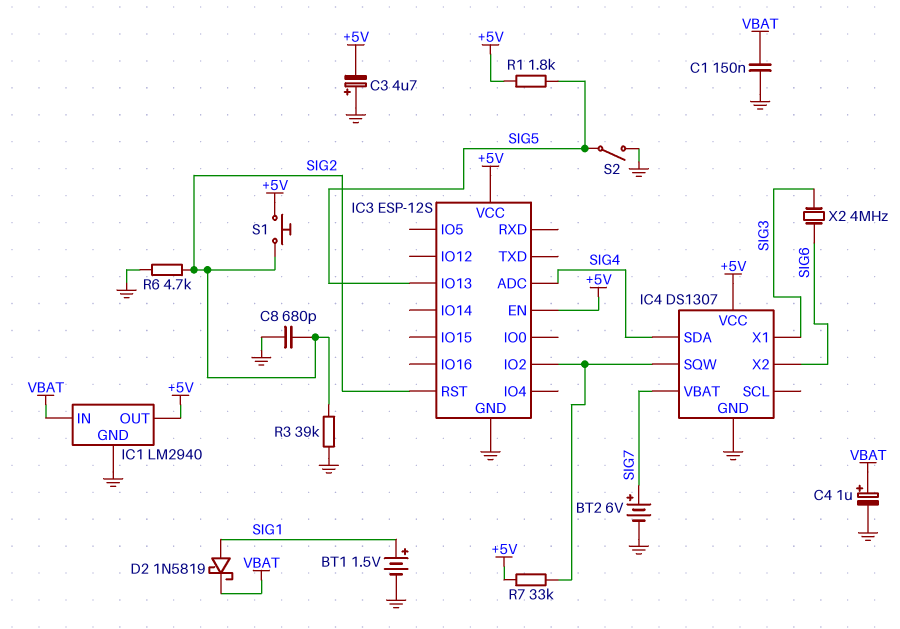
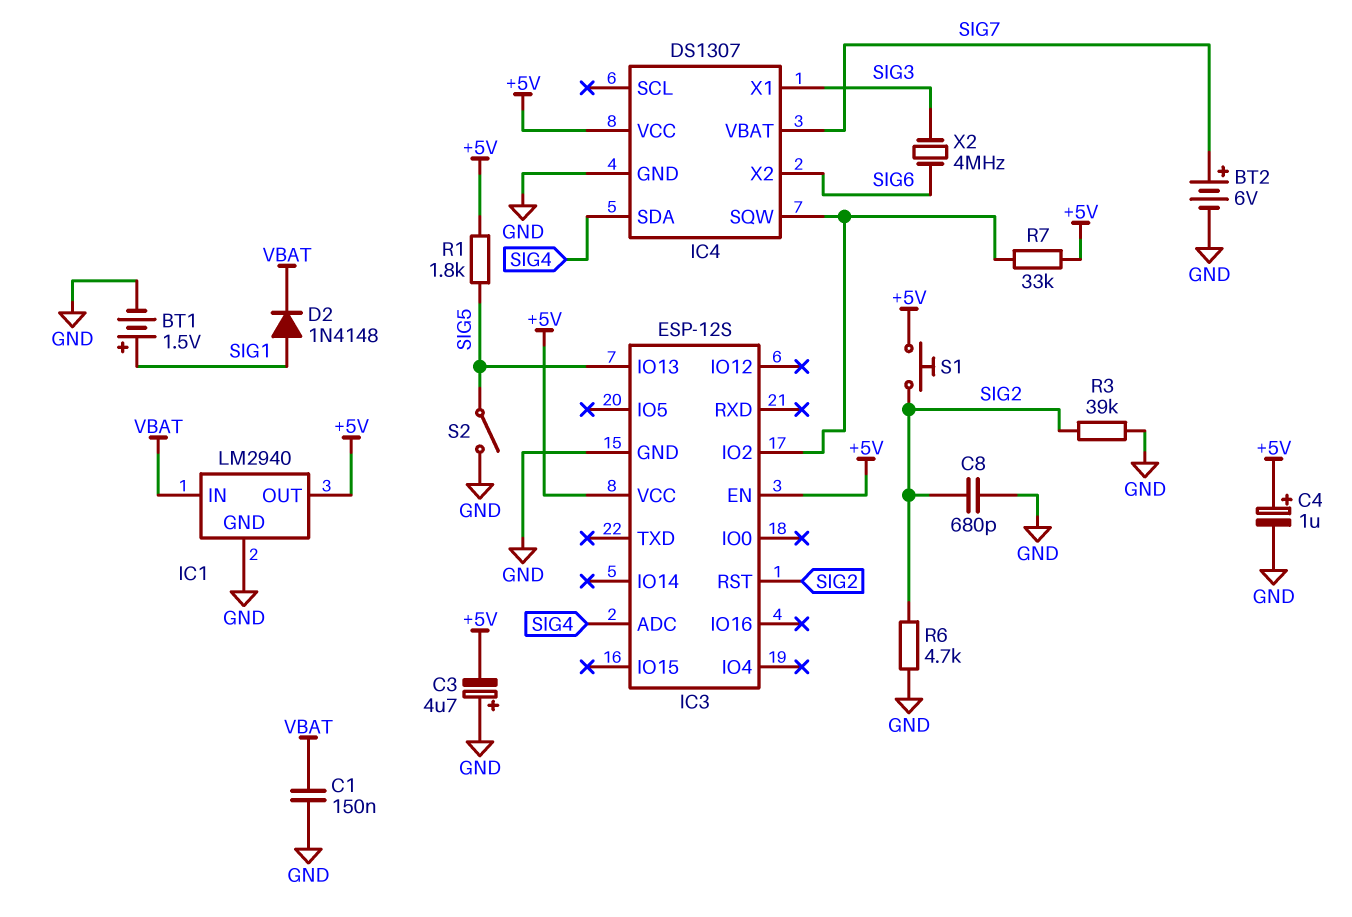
C4: 1uF (plus VBAT, minus GND) -> 1uF (plus +5V, minus GND)
D2: schottky 1N5819 (A SIG1, K VBAT) -> diode 1N4148 (A SIG1, K VBAT)

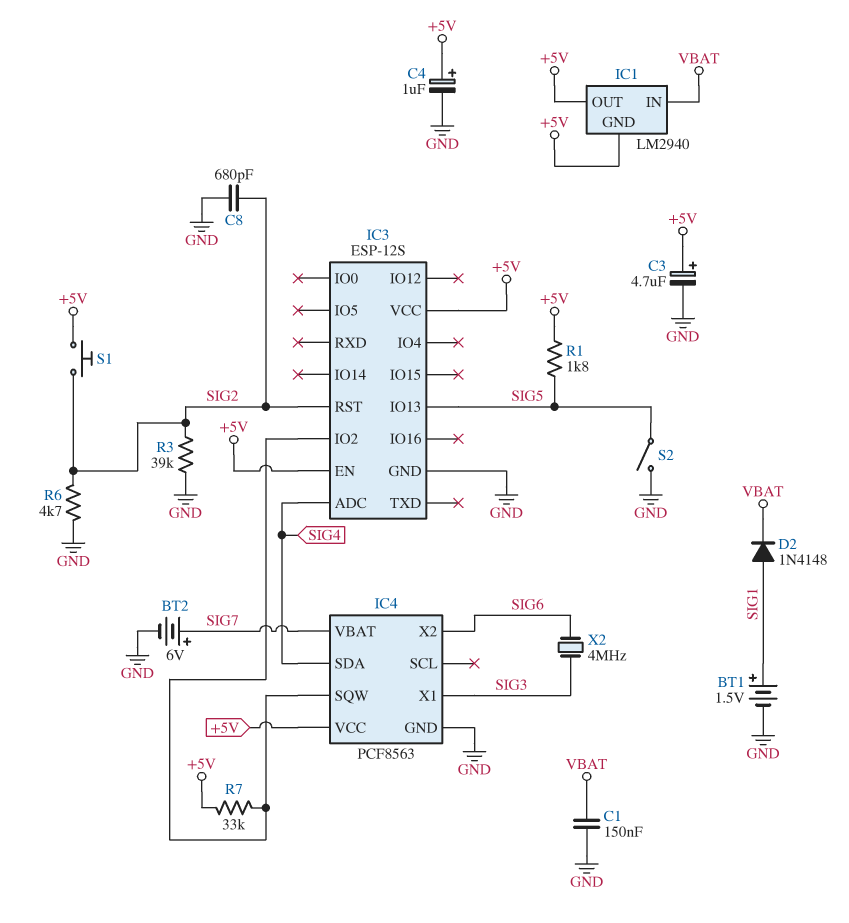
C3: 4.7uF (plus GND, minus +5V) -> 4.7uF (plus +5V, minus GND)
IC1 pin GND: GND -> +5V
IC4: DS1307 -> PCF8563

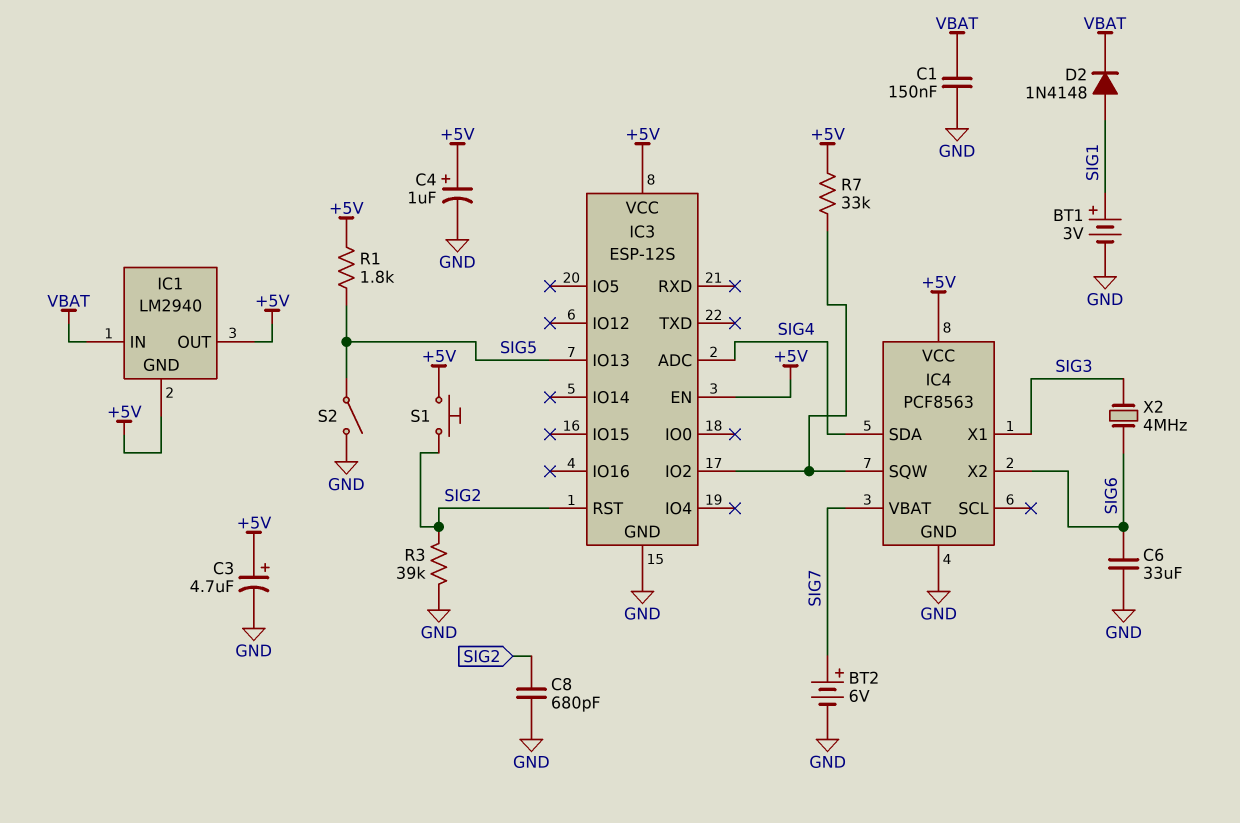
BT1: 1.5V (plus SIG1, minus GND) -> 3V (plus SIG1, minus GND)
C6: none -> 33uF (GND, SIG6)
R6: 4.7k (GND, SIG2) -> none

